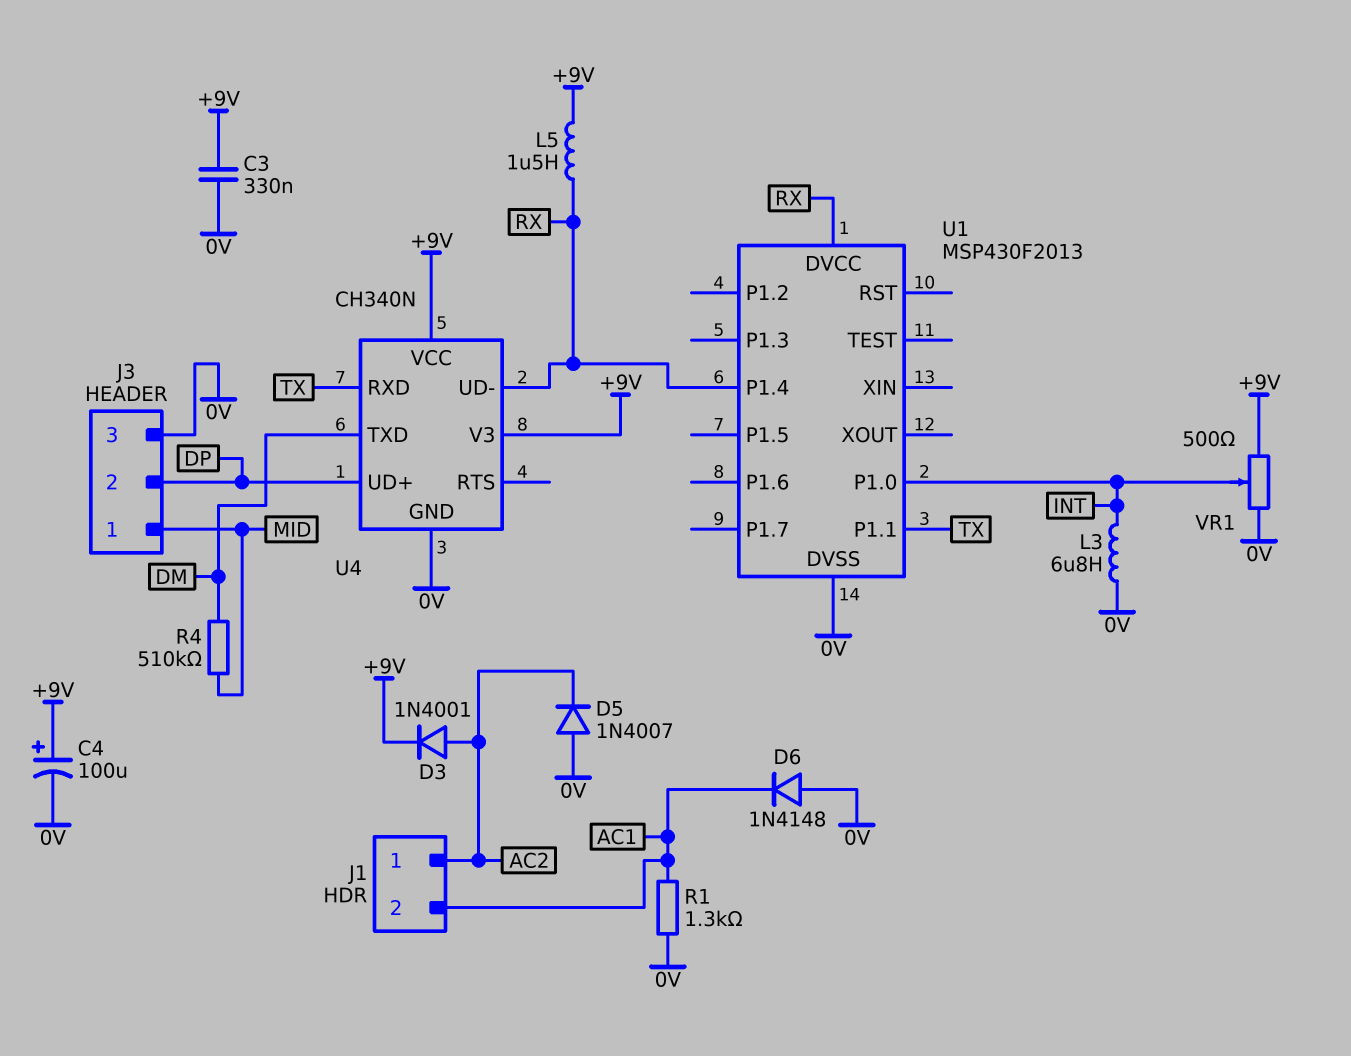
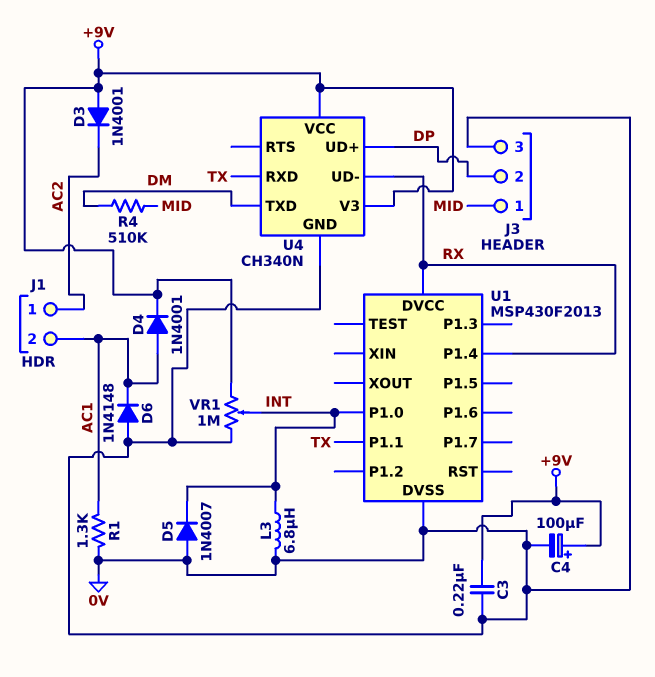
C3: 330nF (+9V, 0V) -> 220nF (+9V, 0V)
D3: diode 1N4001 (A AC2, K +9V) -> diode 1N4001 (A +9V, K AC2)
D4: none -> diode 1N4001 (A AC1, K +9V)
D5: diode 1N4007 (A 0V, K AC2) -> diode 1N4007 (A 0V, K INT)
L5: 1.5uH (+9V, RX) -> none
VR1: 500 (+9V, 0V, wiper INT) -> 1M (+9V, 0V, wiper INT)

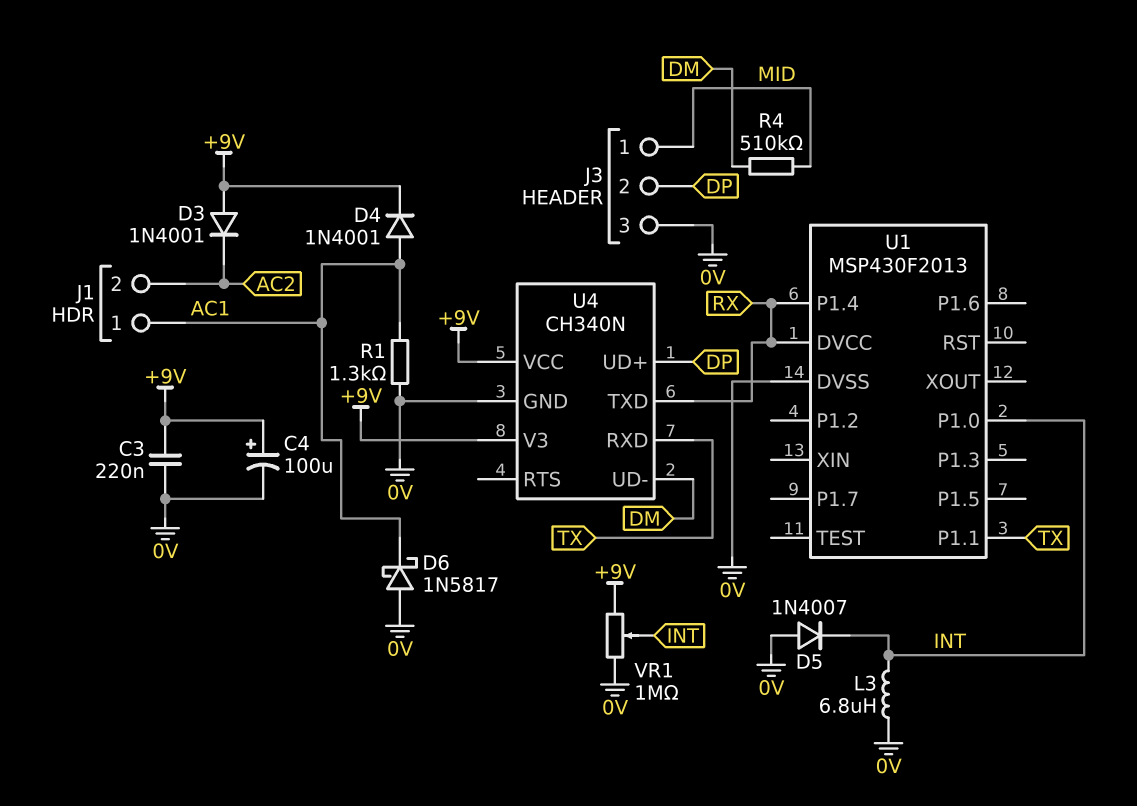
D6: diode 1N4148 (A 0V, K AC1) -> schottky 1N5817 (A 0V, K AC1)
J1 pin 1: AC2 -> AC1
J1 pin 2: AC1 -> AC2
U4 pin TXD: DM -> RX
U4 pin UD-: RX -> DM

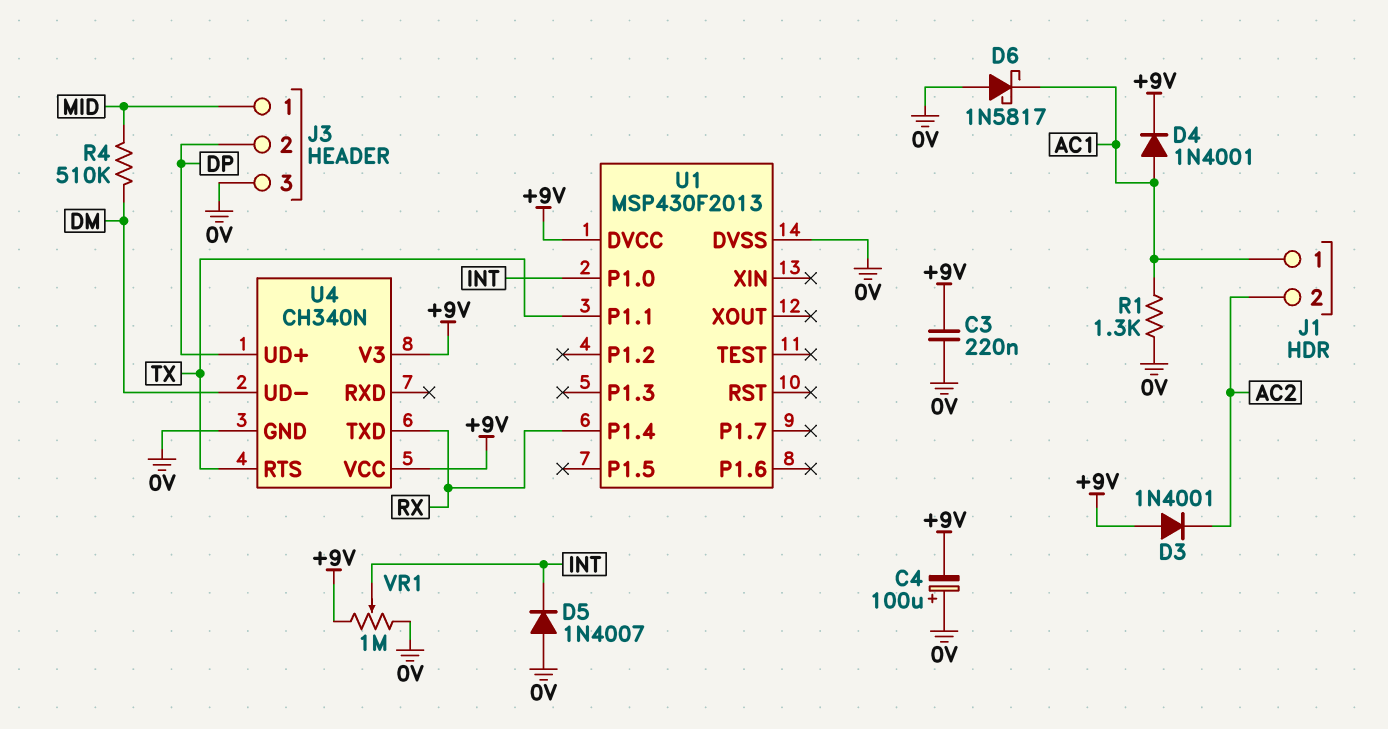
C4: 100uF (plus +9V, minus 0V) -> 100uF (plus 0V, minus +9V)
L3: 6.8uH (0V, INT) -> none
U1 pin DVCC: RX -> +9V
U4 pin RTS: none -> TX
U4 pin RXD: TX -> none

